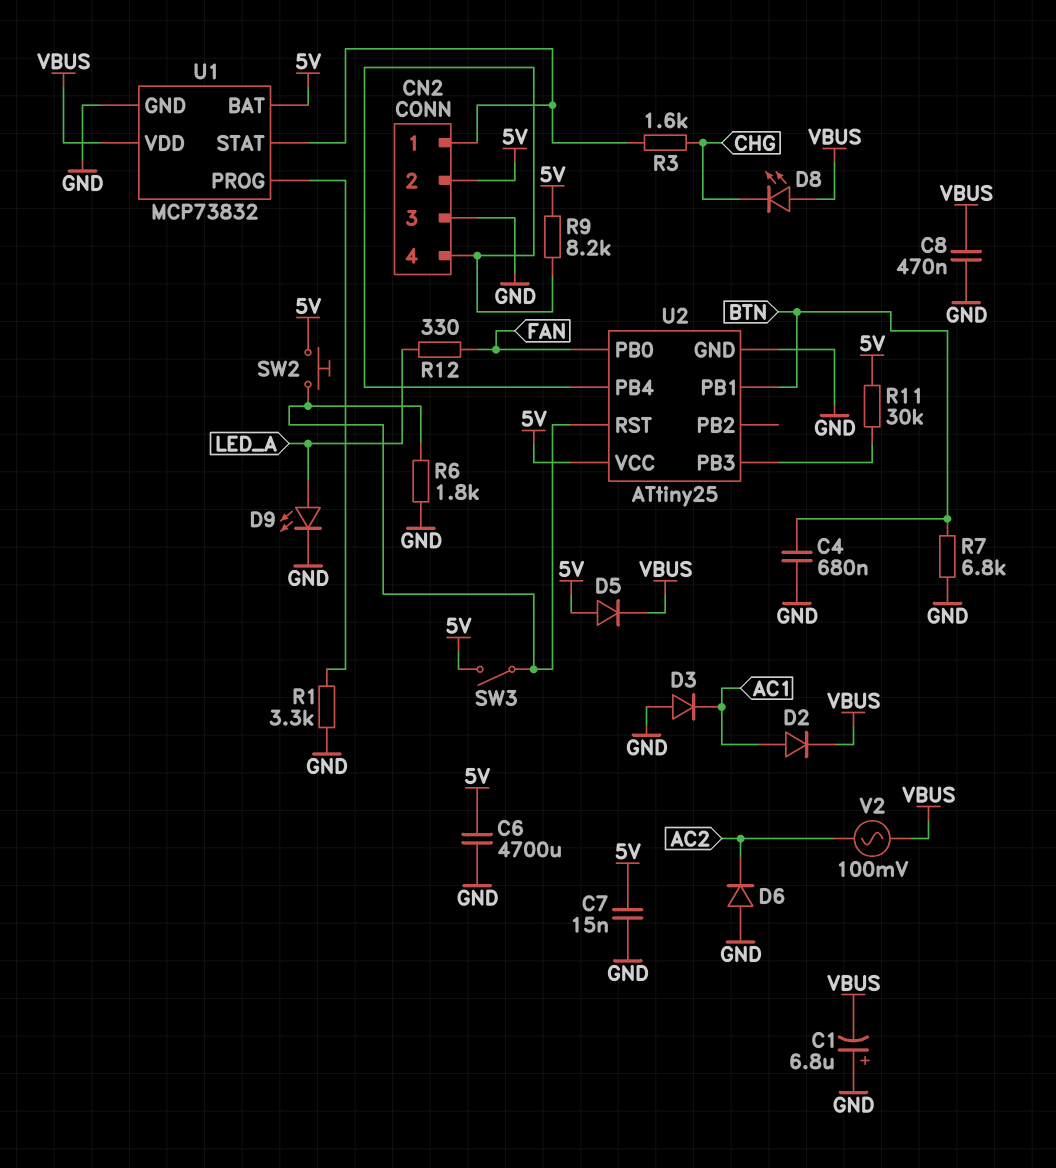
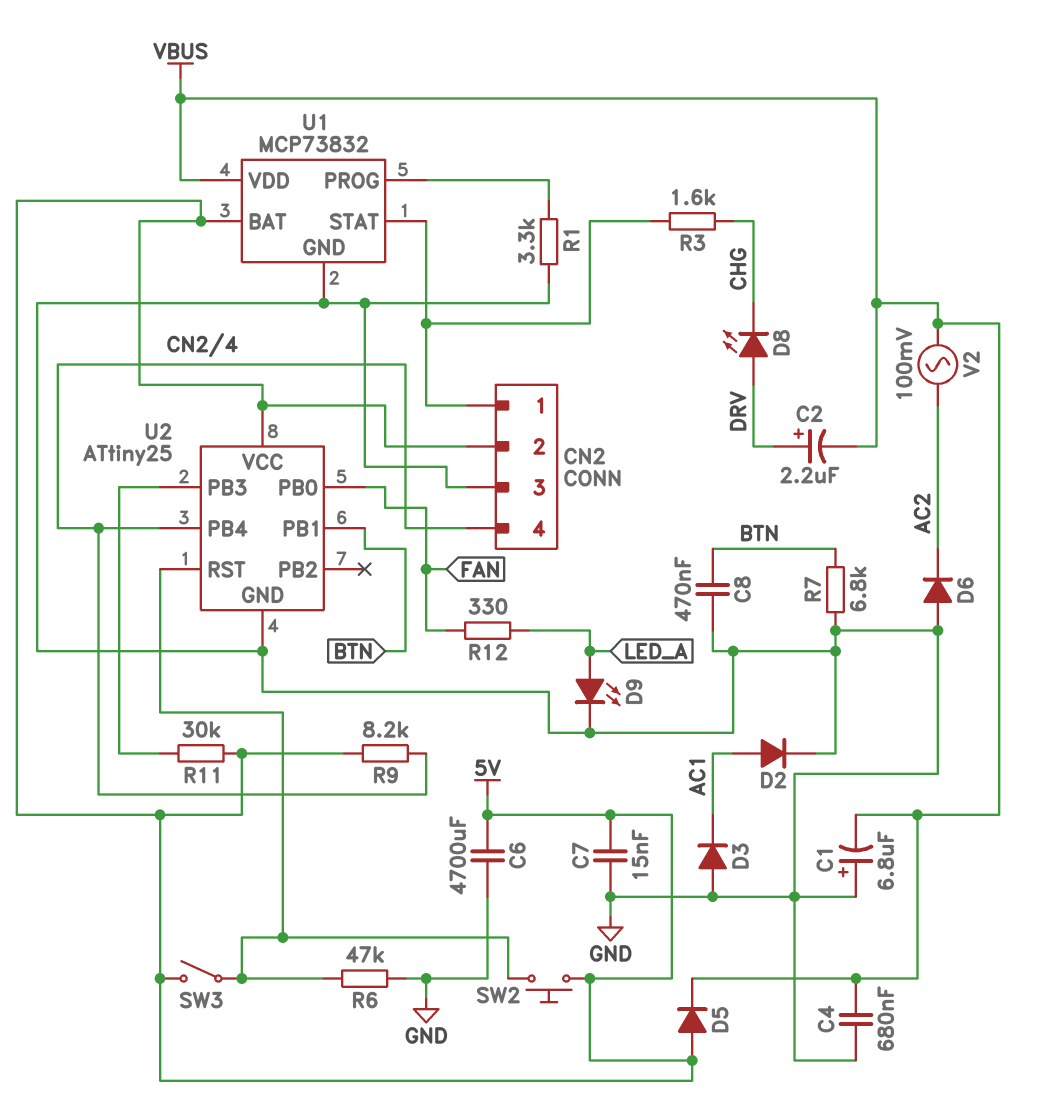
C2: none -> 2.2uF (plus DRV, minus VBUS)
C4: 680nF (BTN, GND) -> 680nF (GND, VBUS)
C8: 470nF (GND, VBUS) -> 470nF (BTN, GND)
D2: diode (A AC1, K VBUS) -> diode (A AC1, K GND)
D8: LED (A VBUS, K CHG) -> LED (A DRV, K CHG)
R6: 1.8k (GND, U2/RST) -> 47k (GND, U2/RST)

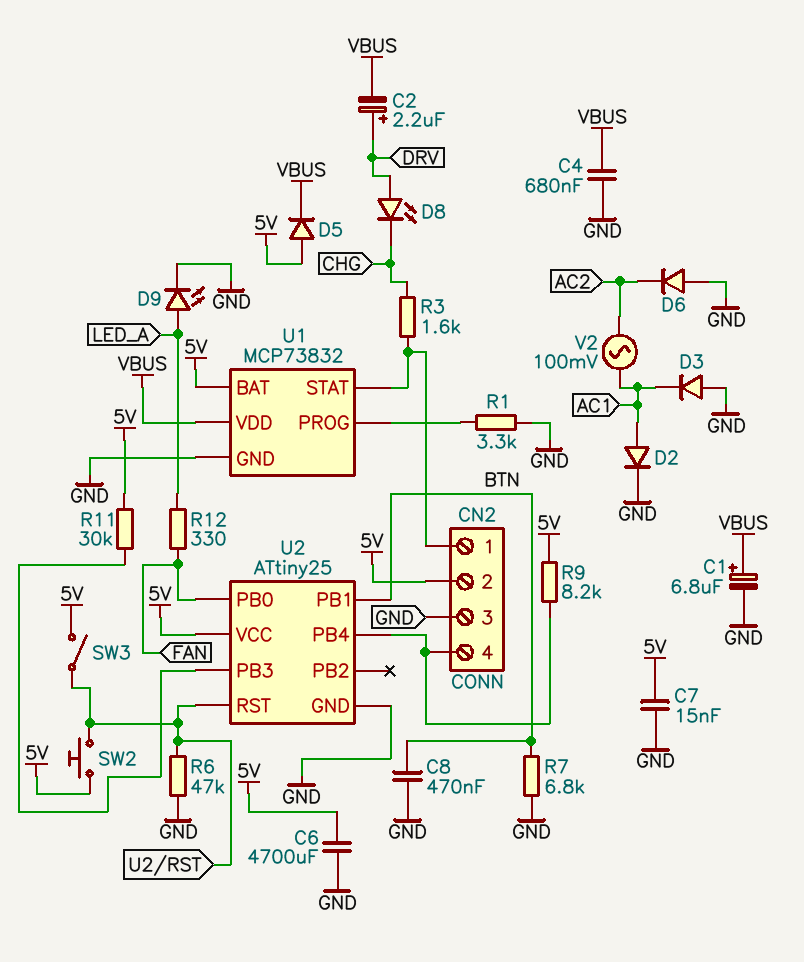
C1: 6.8uF (plus GND, minus VBUS) -> 6.8uF (plus VBUS, minus GND)
V2: AC 100mV (AC2, VBUS) -> AC 100mV (AC1, AC2)

